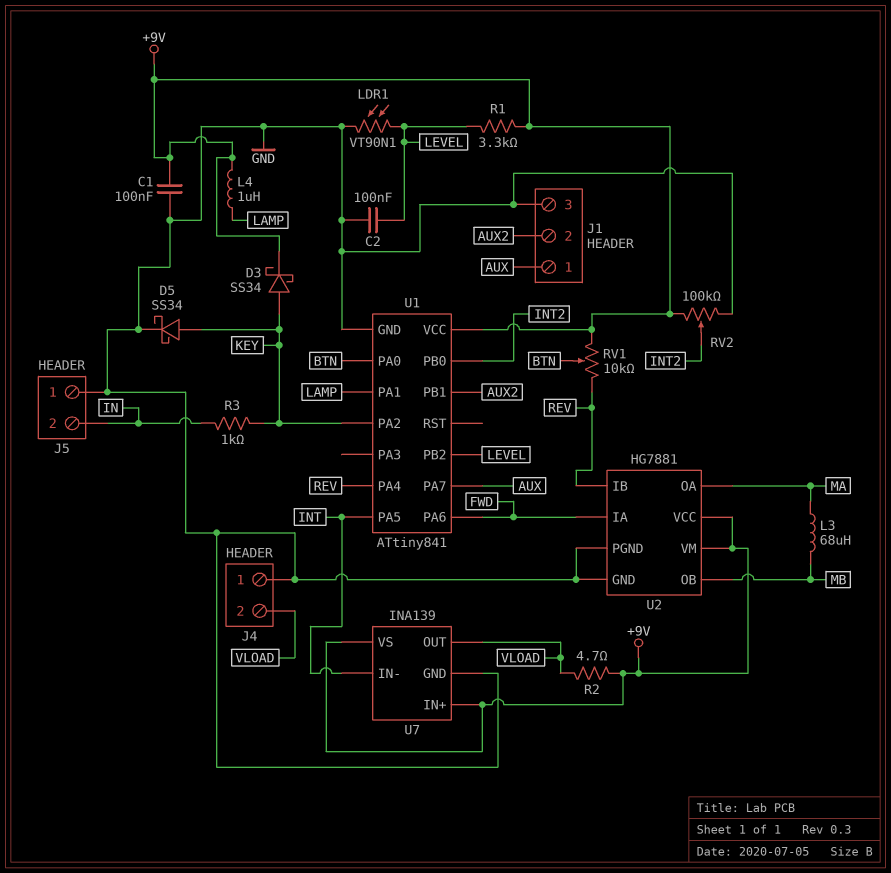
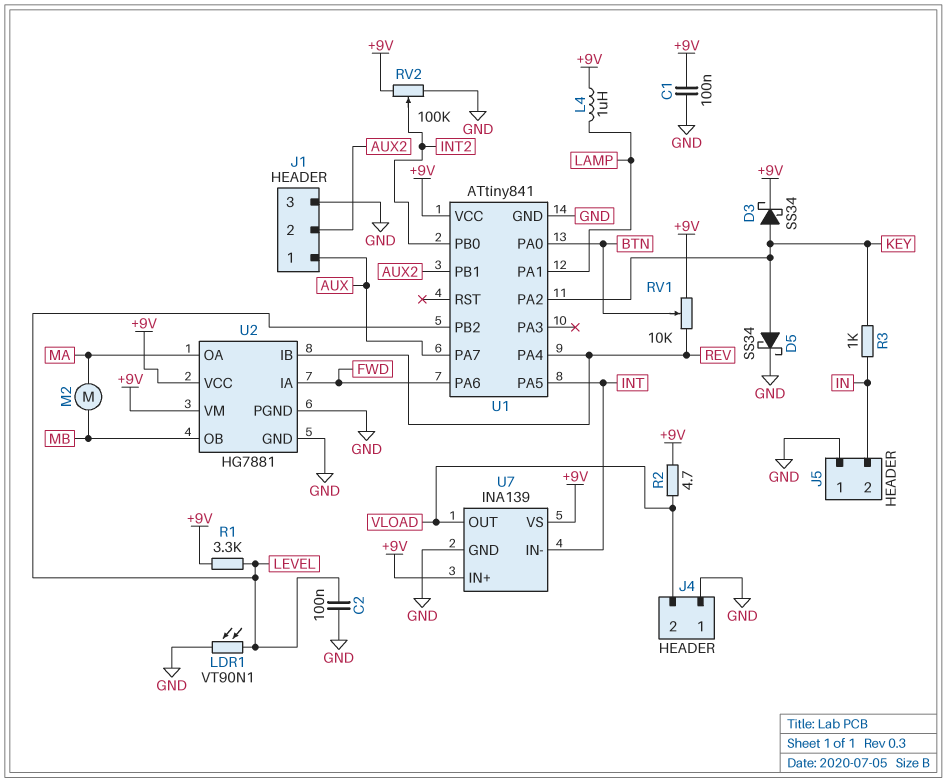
L3: 68uH (MA, MB) -> none
M2: none -> motor (MA, MB)

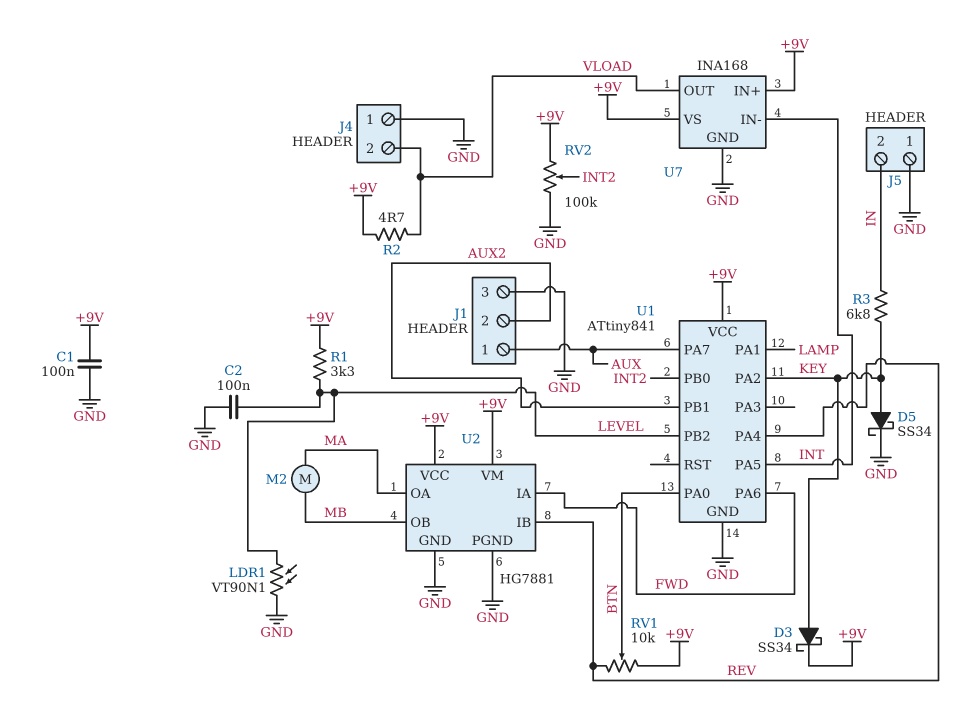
L4: 1uH (+9V, LAMP) -> none
R3: 1k (IN, KEY) -> 6.8k (IN, KEY)
U7: INA139 -> INA168

